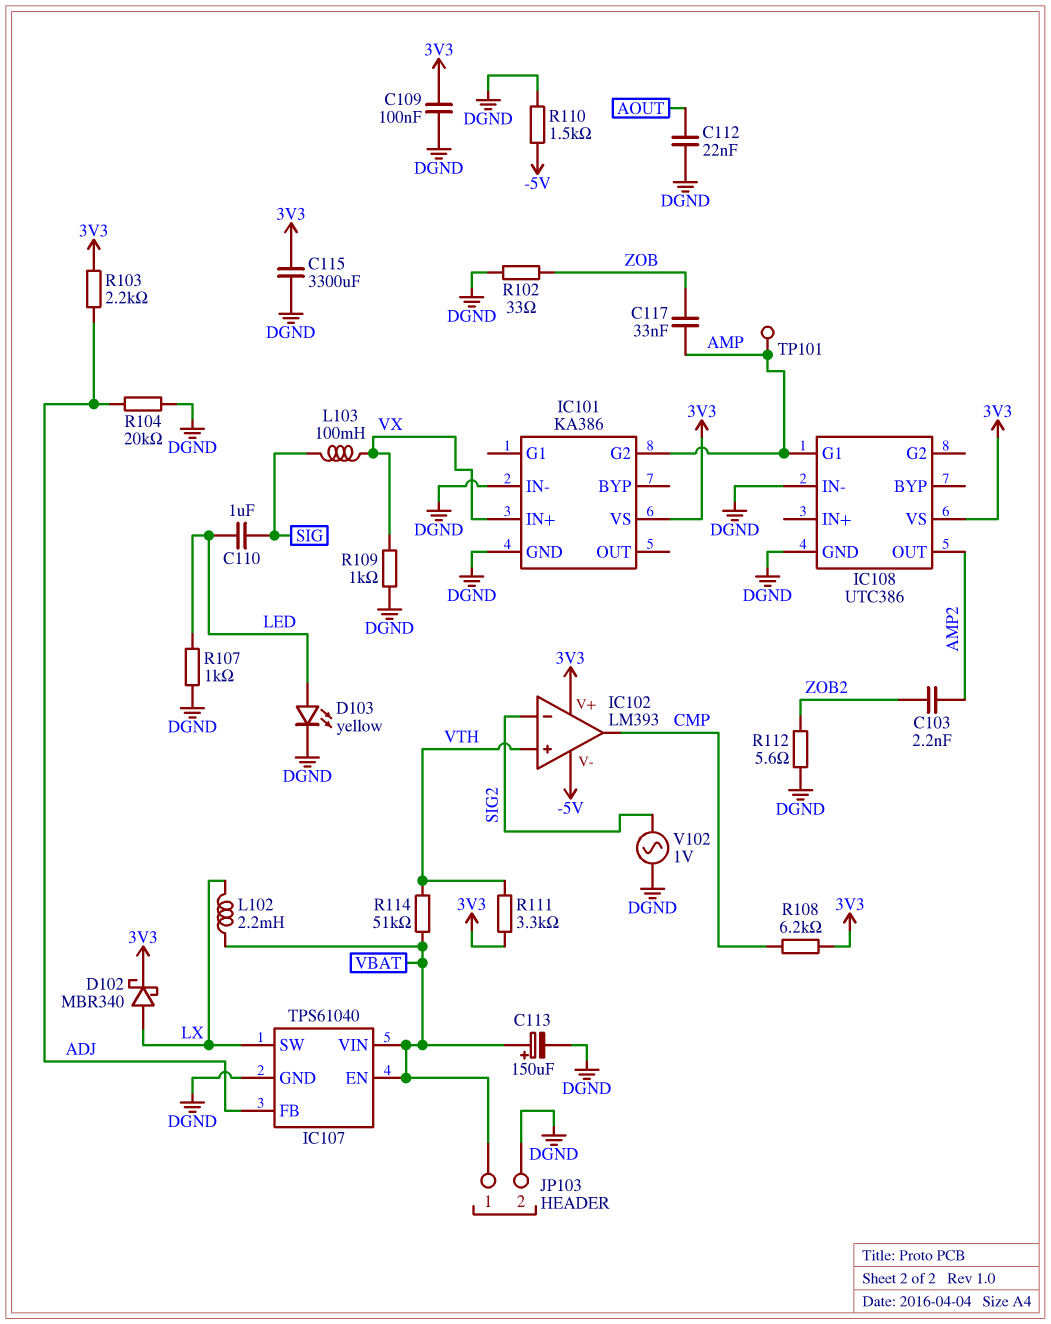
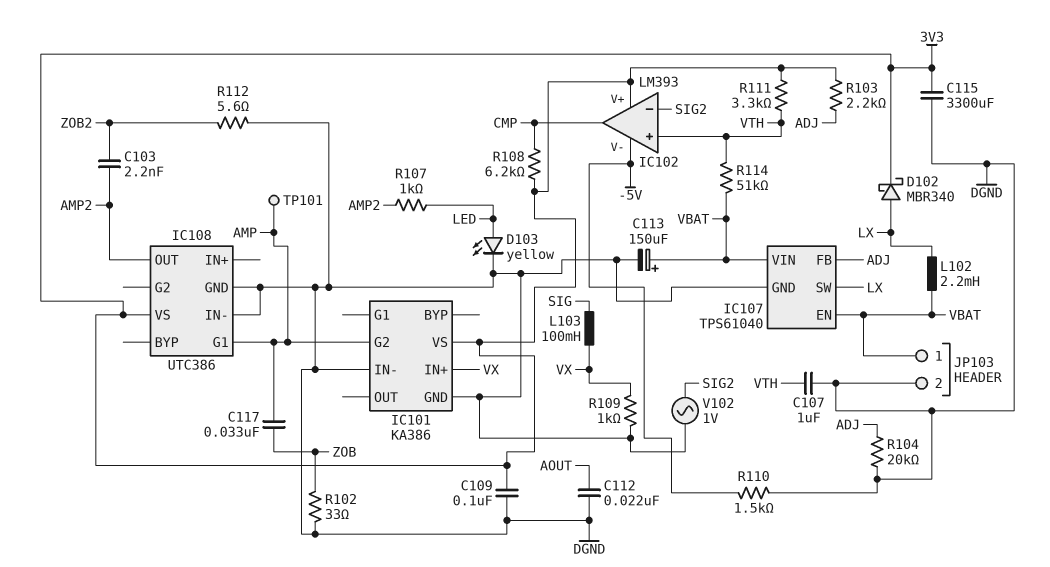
C107: none -> 1uF (DGND, VTH)
C110: 1uF (LED, SIG) -> none
R107: 1k (DGND, LED) -> 1k (AMP2, LED)

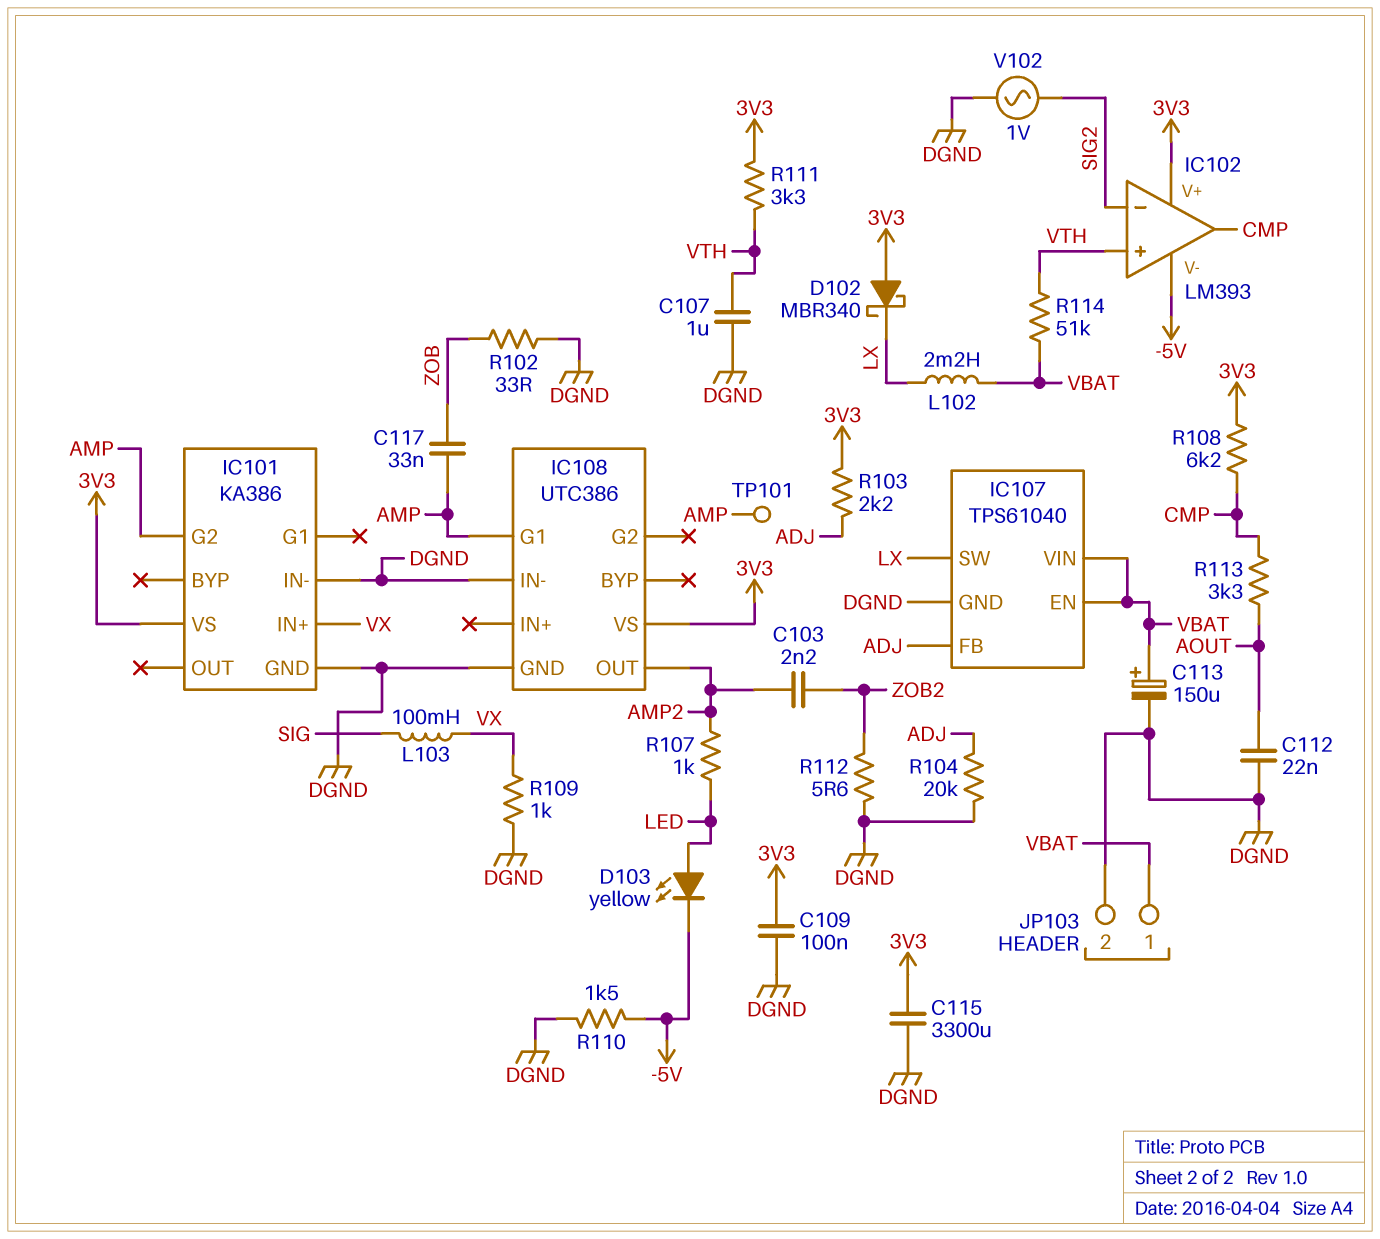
D102: schottky MBR340 (A LX, K 3V3) -> schottky MBR340 (A 3V3, K LX)
D103: LED yellow (A LED, K DGND) -> LED yellow (A LED, K -5V)
R113: none -> 3.3k (AOUT, CMP)

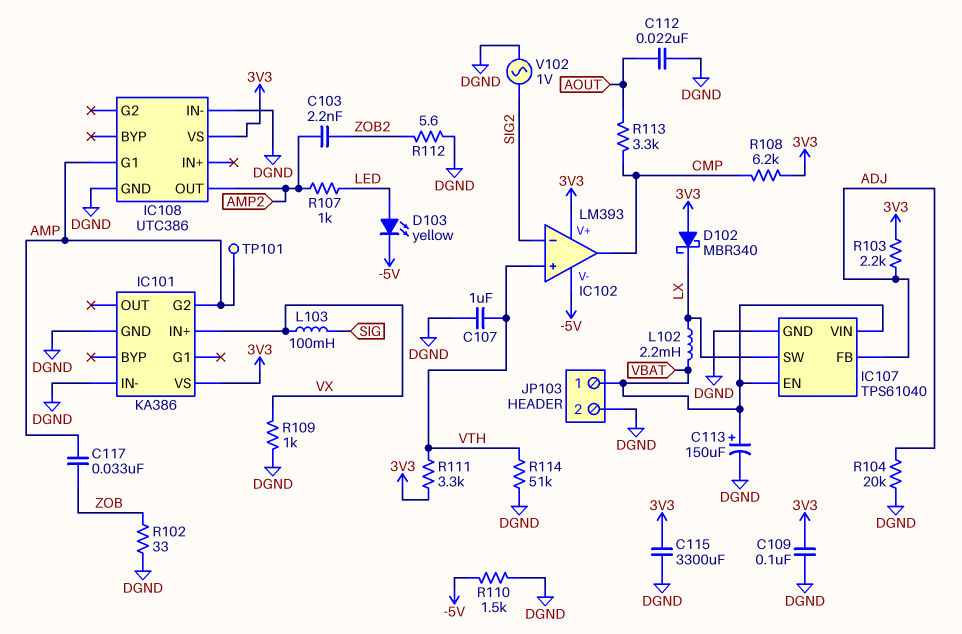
R114: 51k (VBAT, VTH) -> 51k (DGND, VTH)

